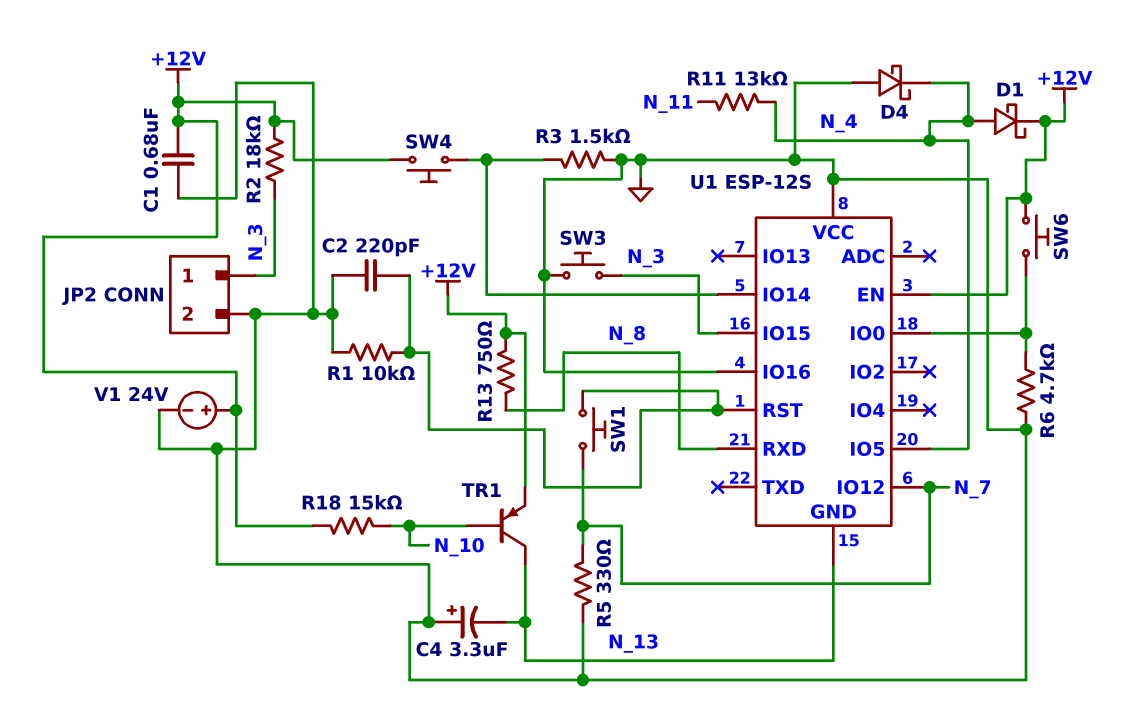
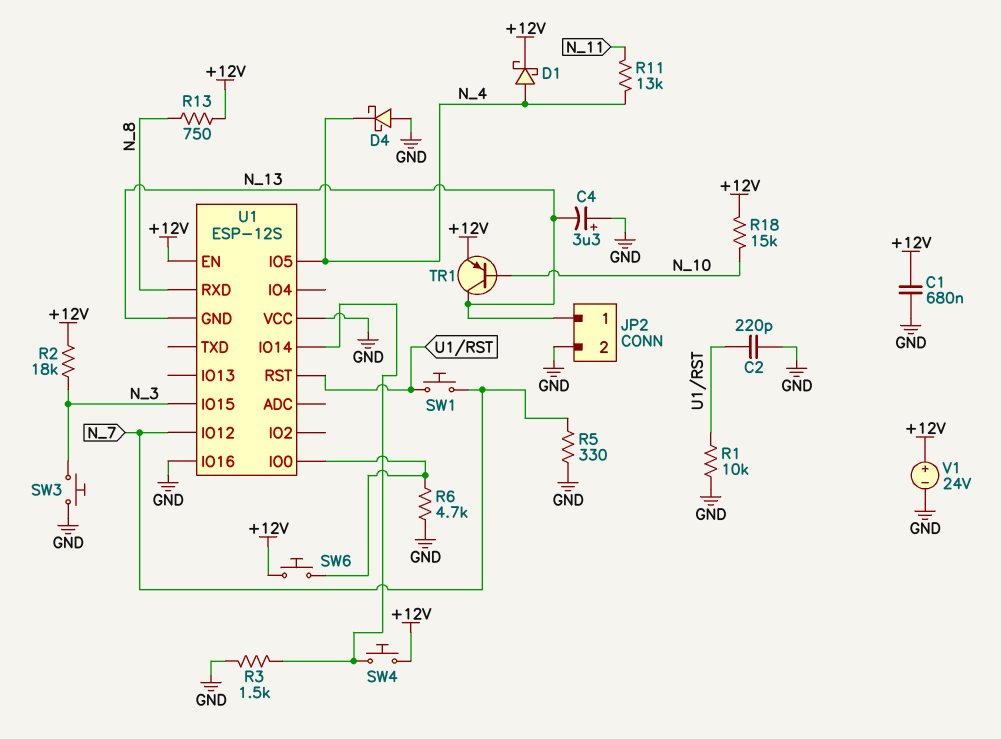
JP2 pin 1: N_3 -> N_13

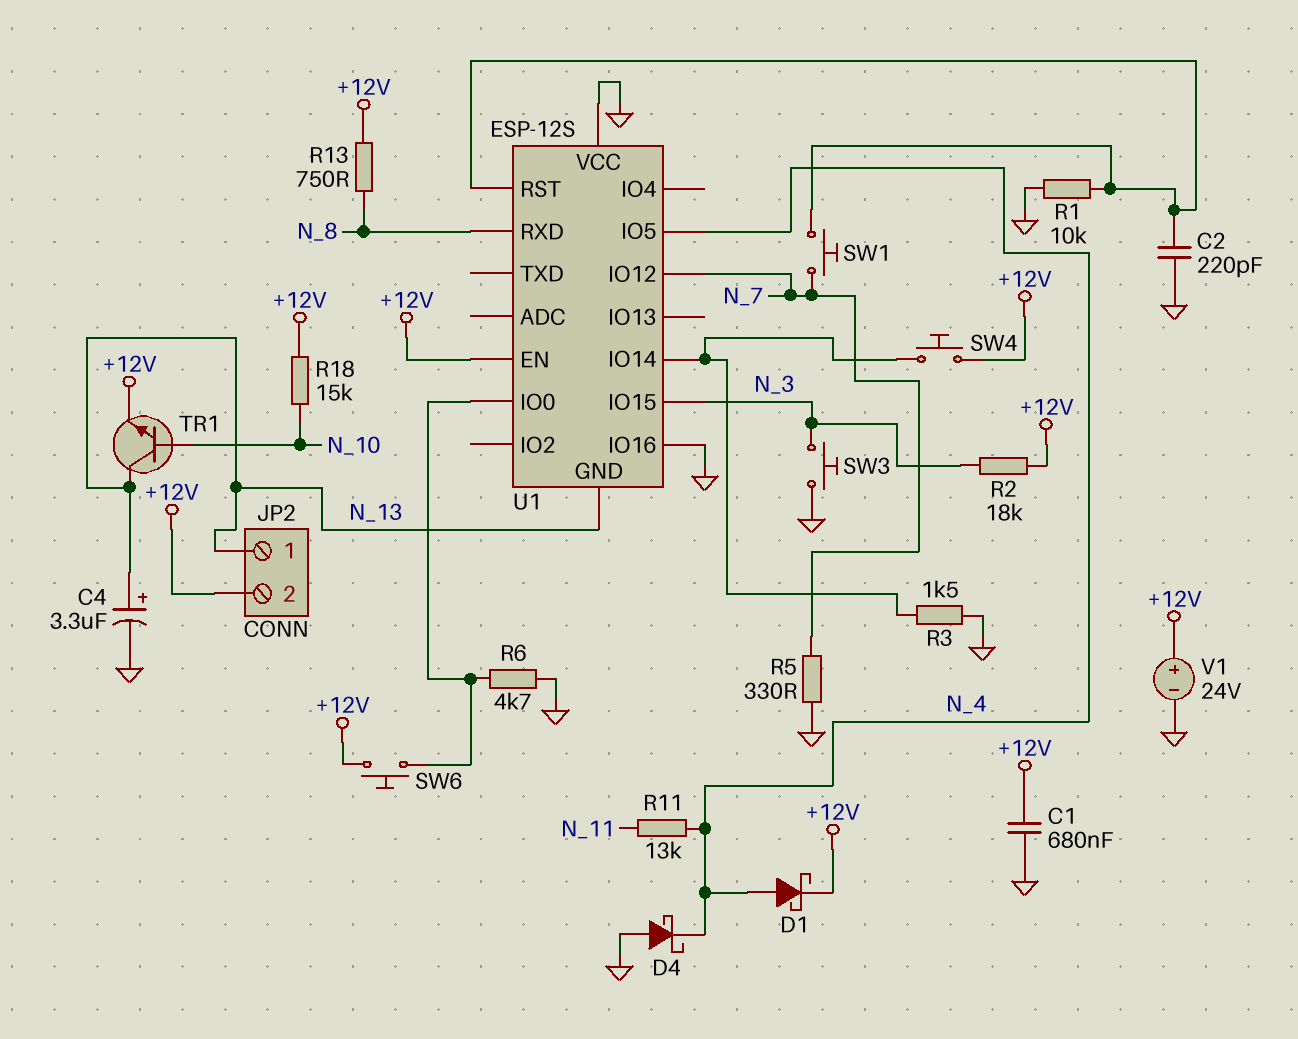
C4: 3.3uF (plus GND, minus N_13) -> 3.3uF (plus N_13, minus GND)
JP2 pin 2: GND -> +12V
TR1: PNP (B N_10, C N_13, E +12V) -> NPN (B N_10, C N_13, E +12V)

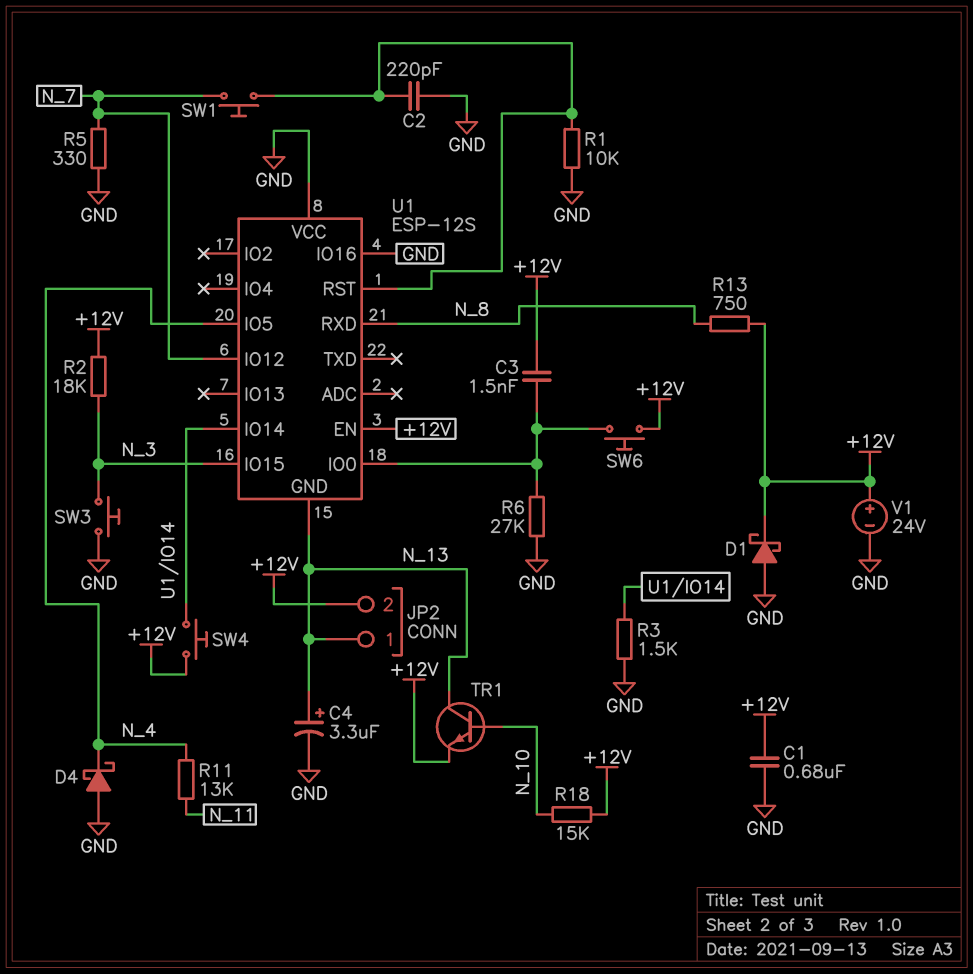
C3: none -> 1.5nF (+12V, U1/IO0)
D1: schottky (A N_4, K +12V) -> schottky (A GND, K +12V)
R6: 4.7k (GND, U1/IO0) -> 27k (GND, U1/IO0)

